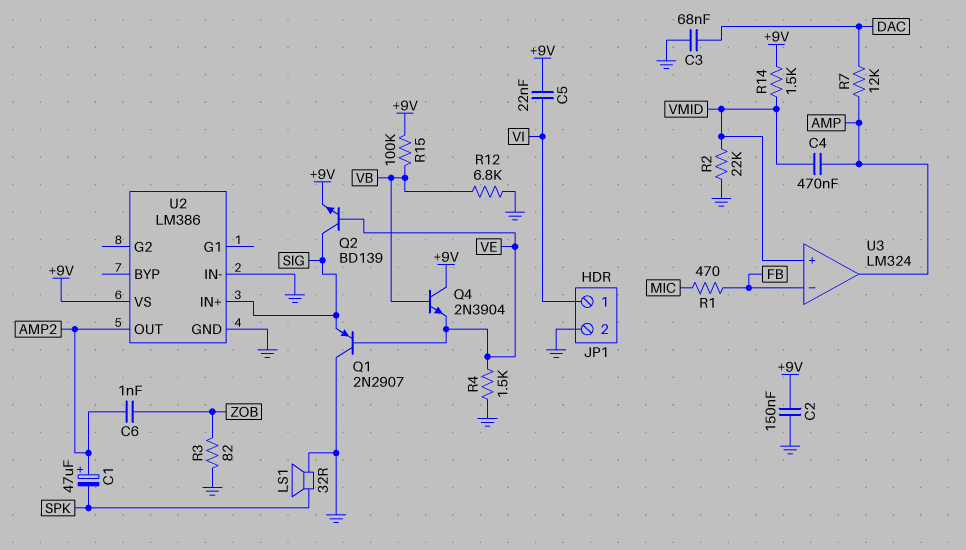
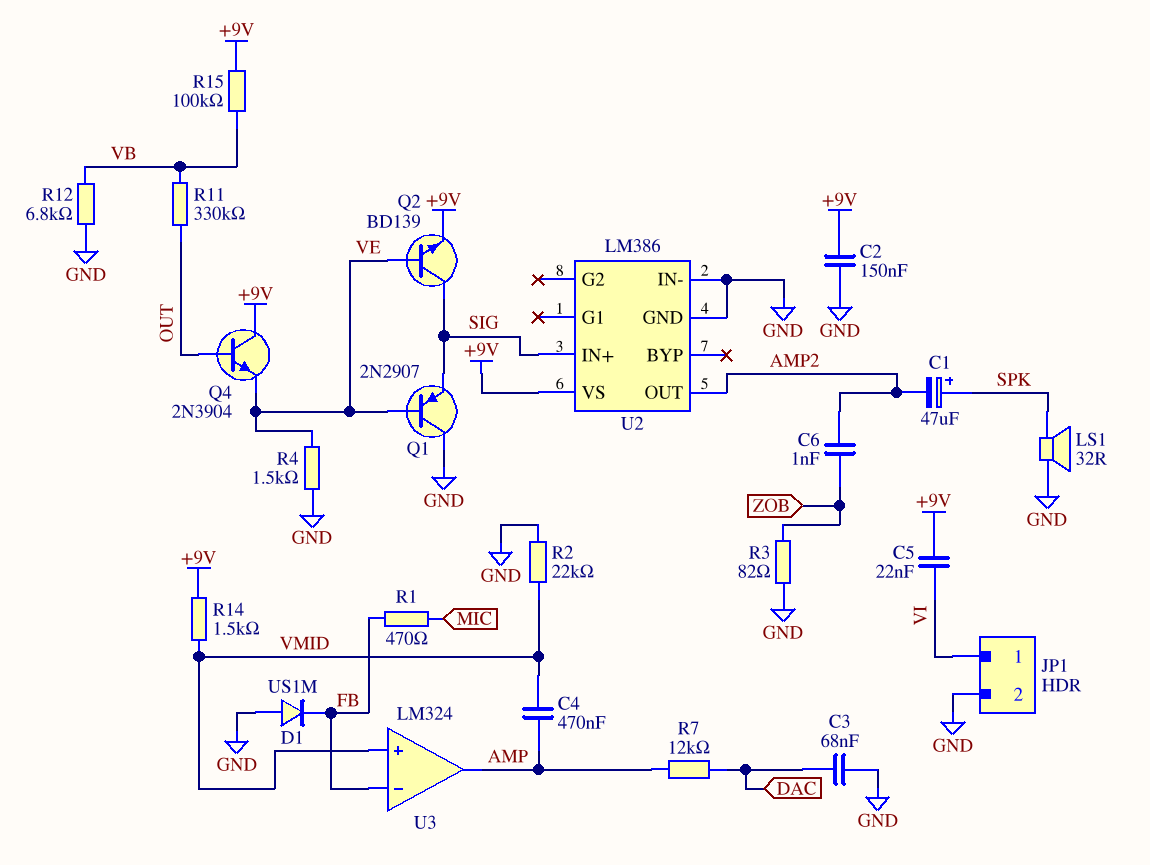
C1: 47uF (plus AMP2, minus SPK) -> 47uF (plus SPK, minus AMP2)
D1: none -> diode US1M (A GND, K FB)
Q4: NPN 2N3904 (B VB, C +9V, E VE) -> NPN 2N3904 (B OUT, C +9V, E VE)
R11: none -> 330k (OUT, VB)

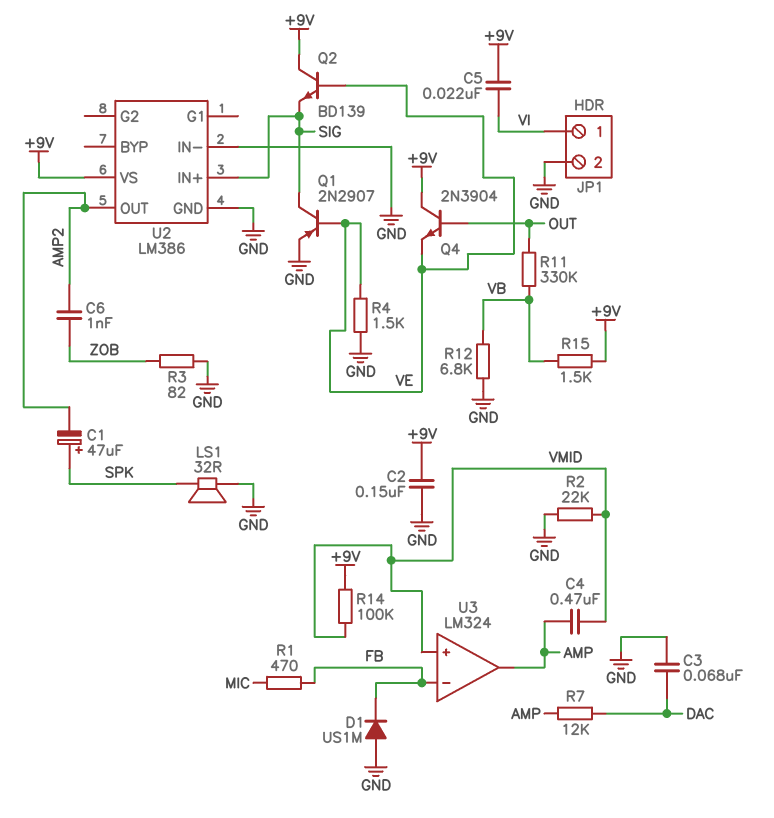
Q1: PNP 2N2907 (B VE, C GND, E SIG) -> PNP 2N2907 (B VE, C SIG, E GND)
Q2: NPN BD139 (B VE, C SIG, E +9V) -> NPN BD139 (B VE, C +9V, E SIG)
R14: 1.5k (+9V, VMID) -> 100k (+9V, VMID)
R15: 100k (+9V, VB) -> 1.5k (+9V, VB)

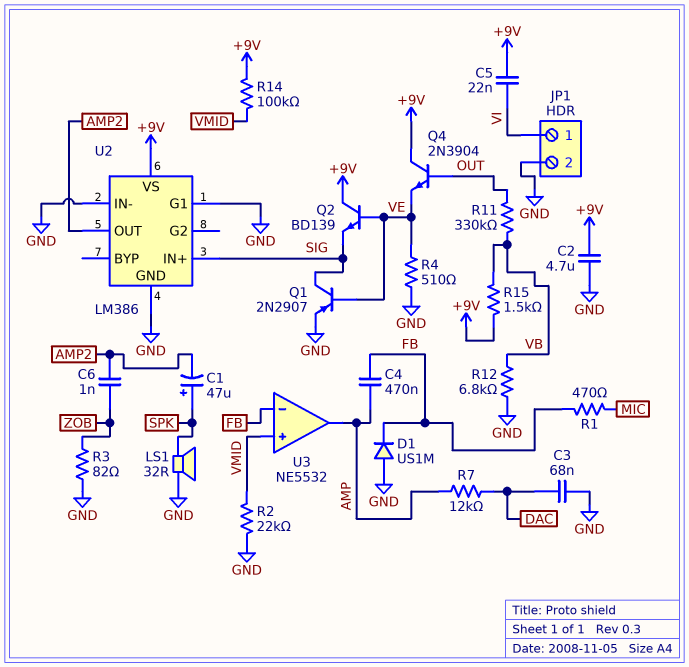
C2: 150nF (+9V, GND) -> 4.7uF (+9V, GND)
C4: 470nF (AMP, VMID) -> 470nF (AMP, FB)
R4: 1.5k (GND, VE) -> 510 (GND, VE)
U2 pin G1: none -> GND
U3: LM324 -> NE5532

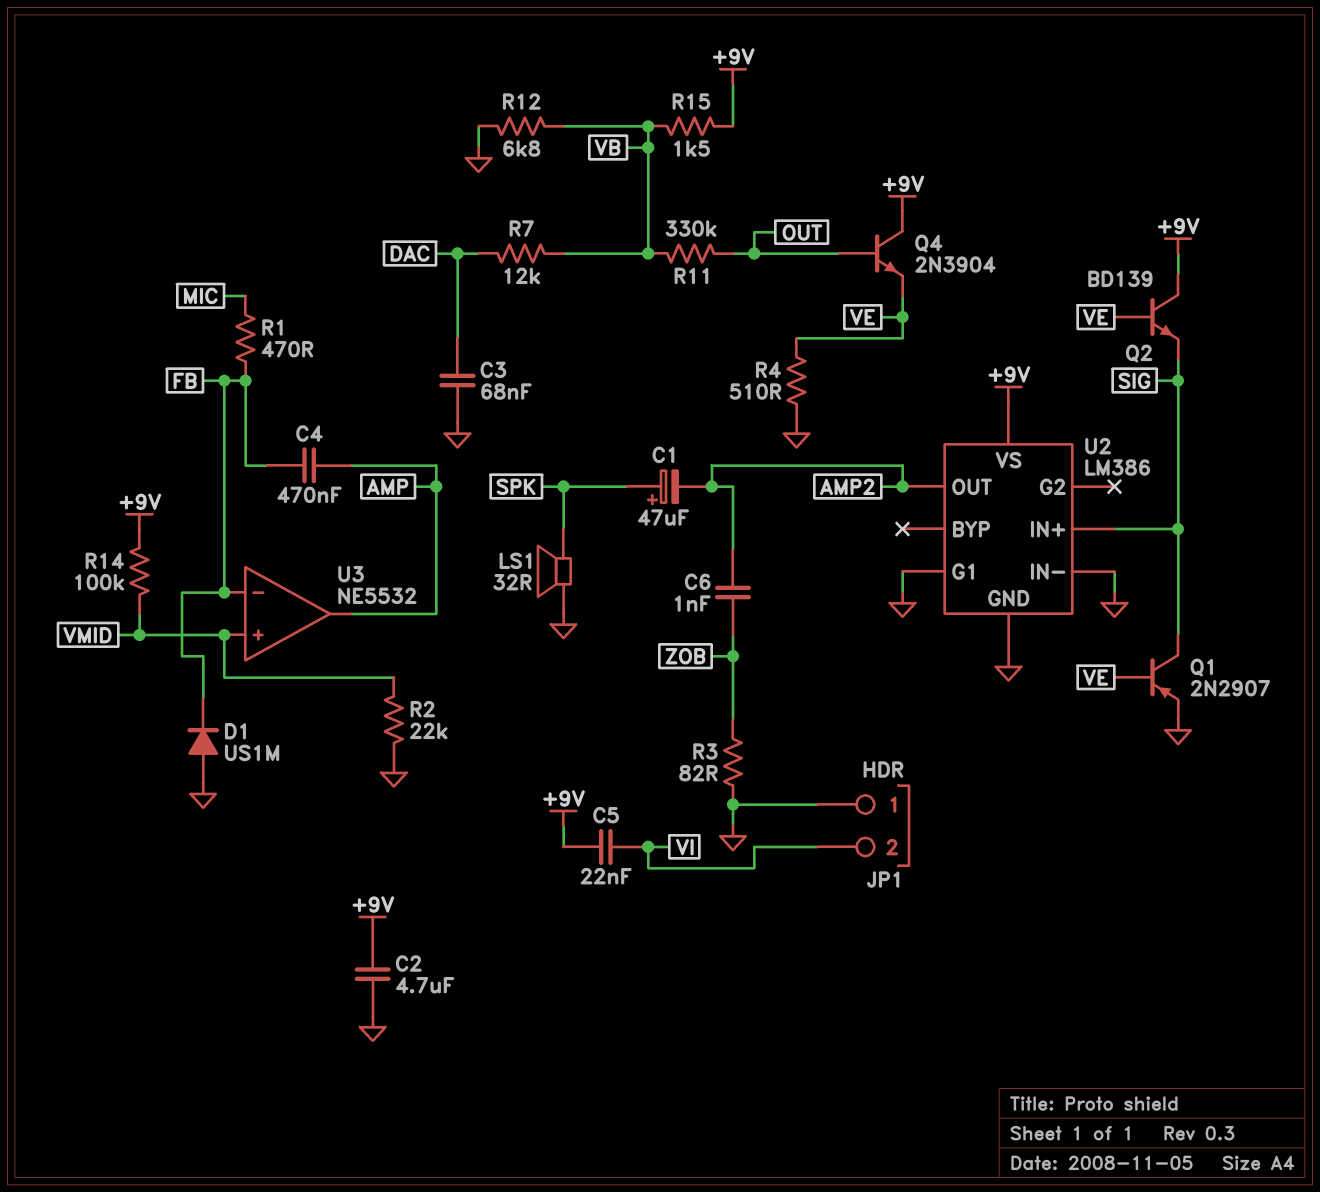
JP1 pin 1: VI -> GND
JP1 pin 2: GND -> VI
R7: 12k (AMP, DAC) -> 12k (DAC, VB)

